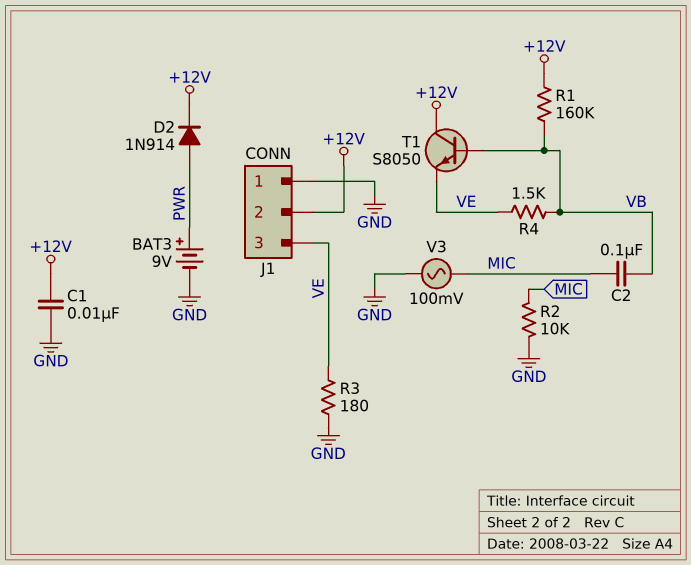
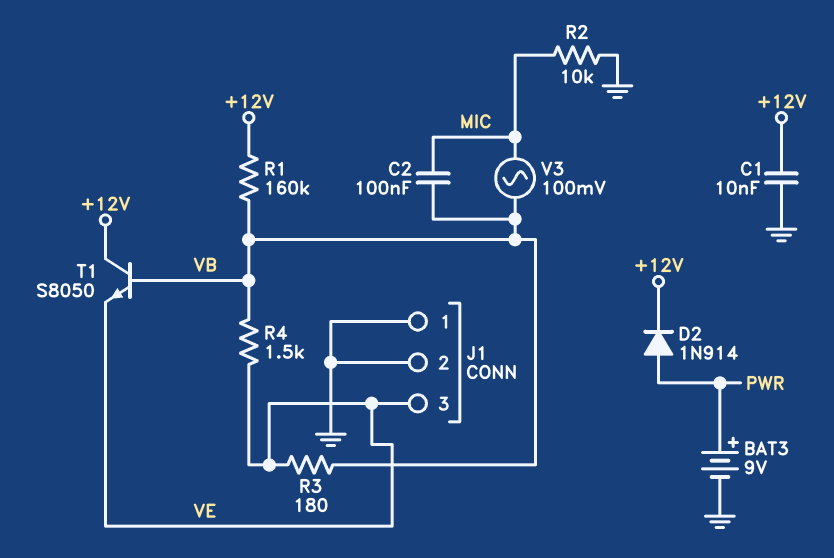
J1 pin 2: +12V -> GND
R3: 180 (GND, VE) -> 180 (VB, VE)
V3: AC 100mV (GND, MIC) -> AC 100mV (MIC, VB)

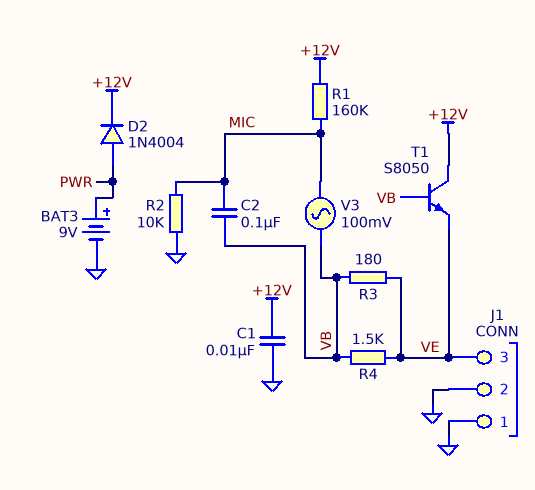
D2: diode 1N914 (A PWR, K +12V) -> diode 1N4004 (A PWR, K +12V)
R1: 160k (+12V, VB) -> 160k (+12V, MIC)

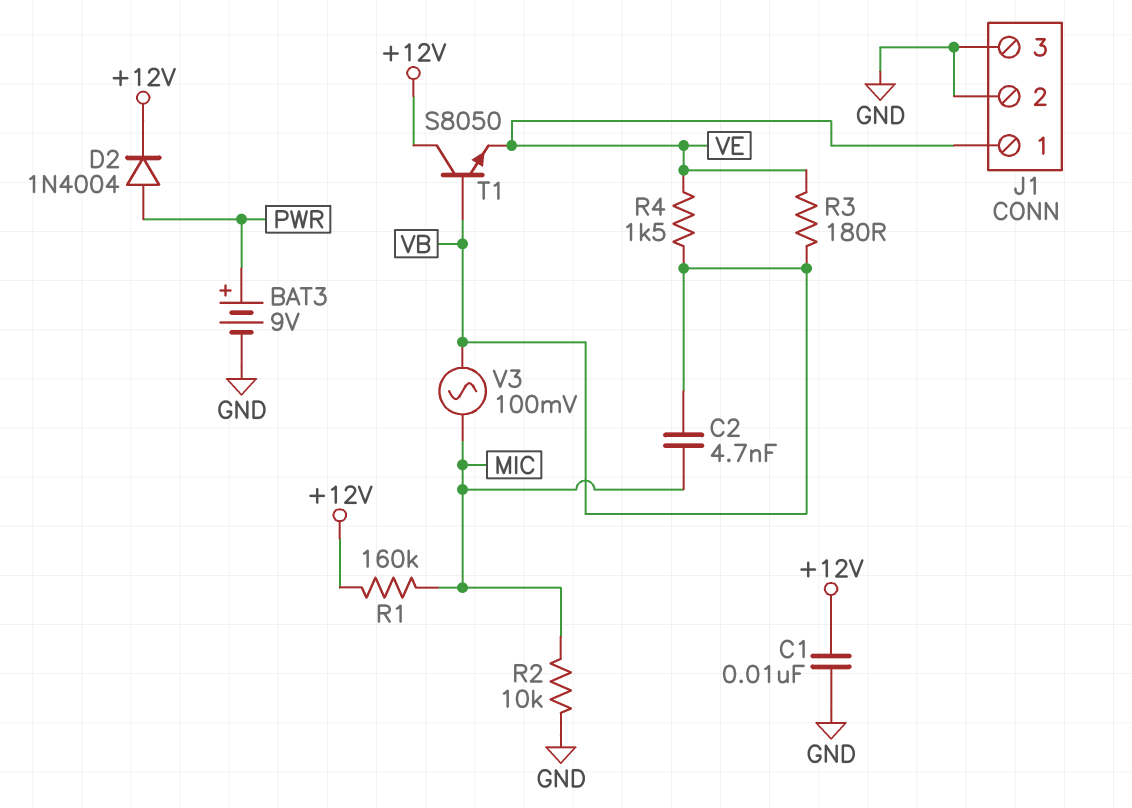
C2: 100nF (MIC, VB) -> 4.7nF (MIC, VB)
J1 pin 1: GND -> VE
J1 pin 3: VE -> GND

